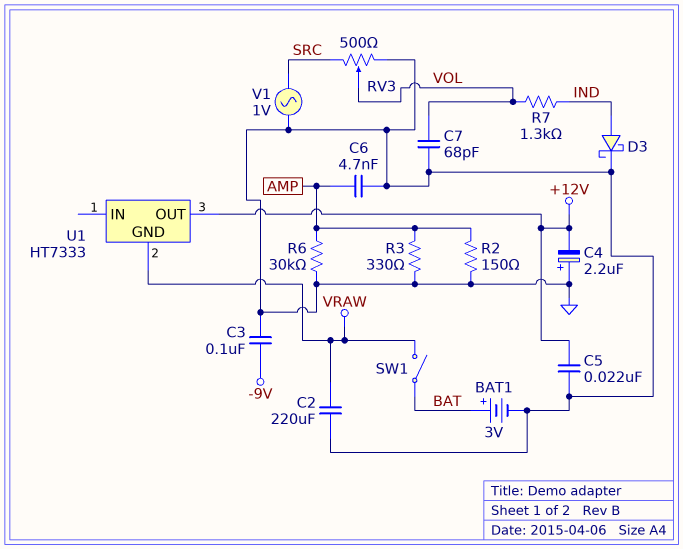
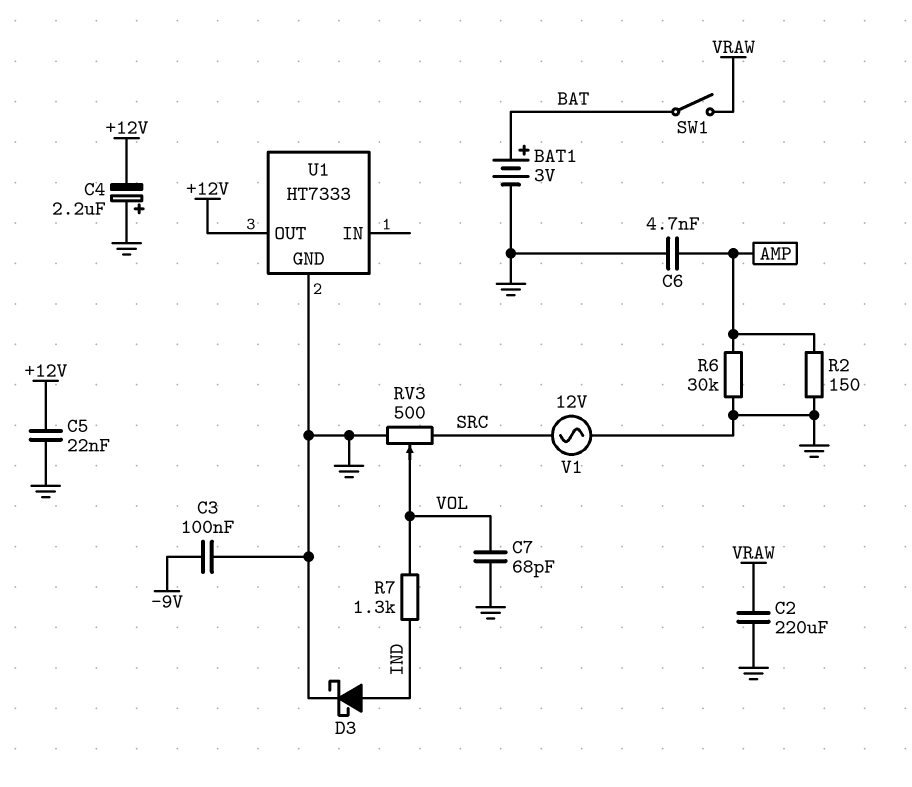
R3: 330 (AMP, GND) -> none
U1 pin GND: VRAW -> GND
V1: AC 1V (GND, SRC) -> AC 12V (GND, SRC)

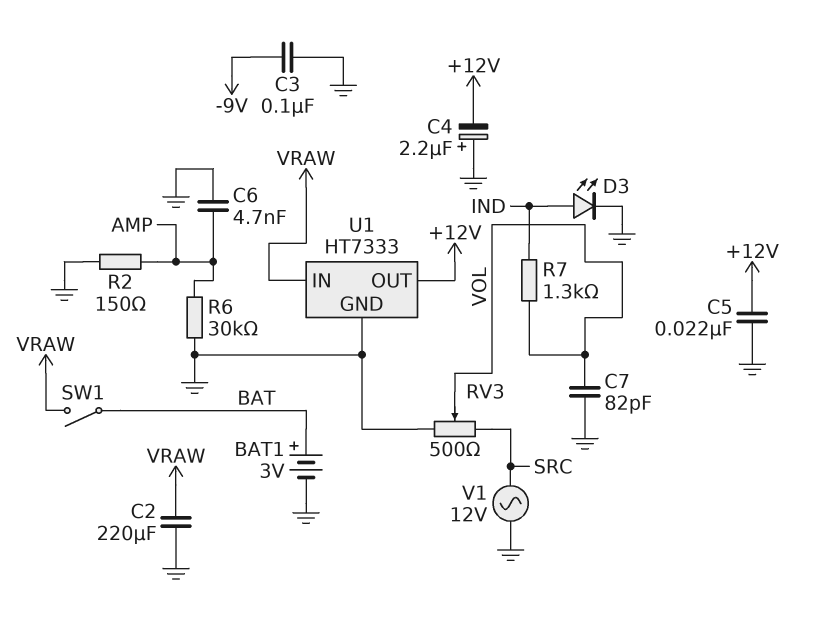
C7: 68pF (GND, VOL) -> 82pF (GND, VOL)
D3: schottky (A IND, K GND) -> LED (A IND, K GND)
U1 pin IN: none -> VRAW

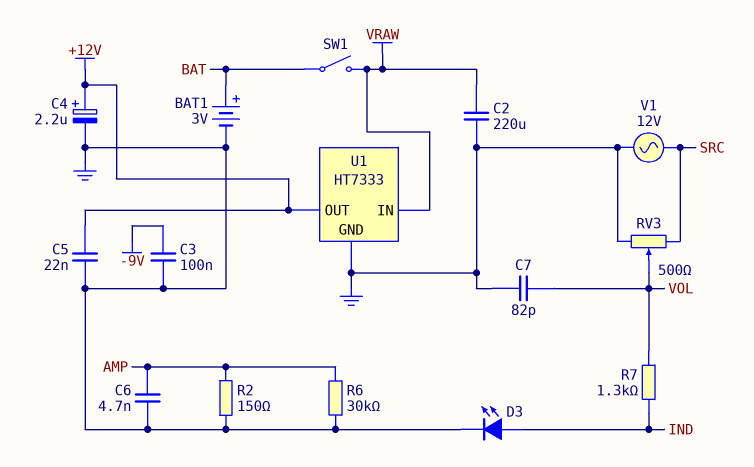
C4: 2.2uF (plus GND, minus +12V) -> 2.2uF (plus +12V, minus GND)

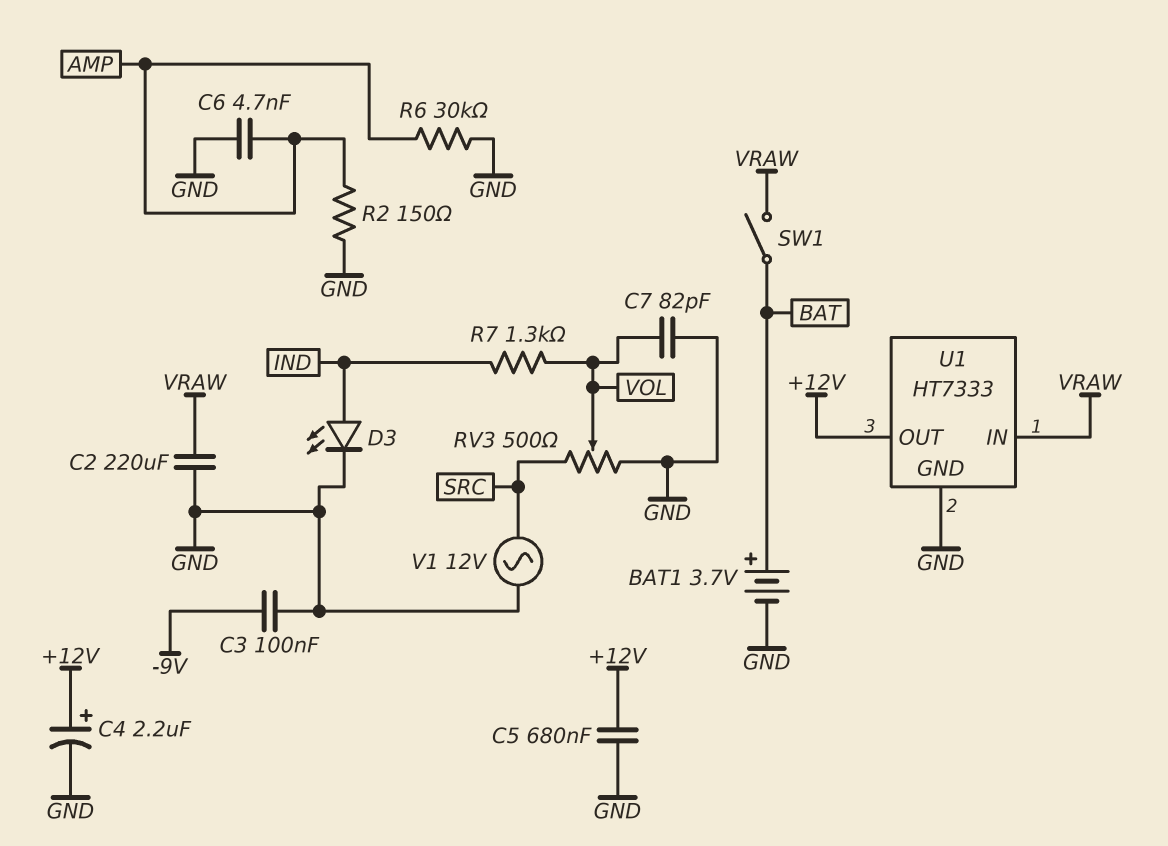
BAT1: 3V (plus BAT, minus GND) -> 3.7V (plus BAT, minus GND)
C5: 22nF (+12V, GND) -> 680nF (+12V, GND)

